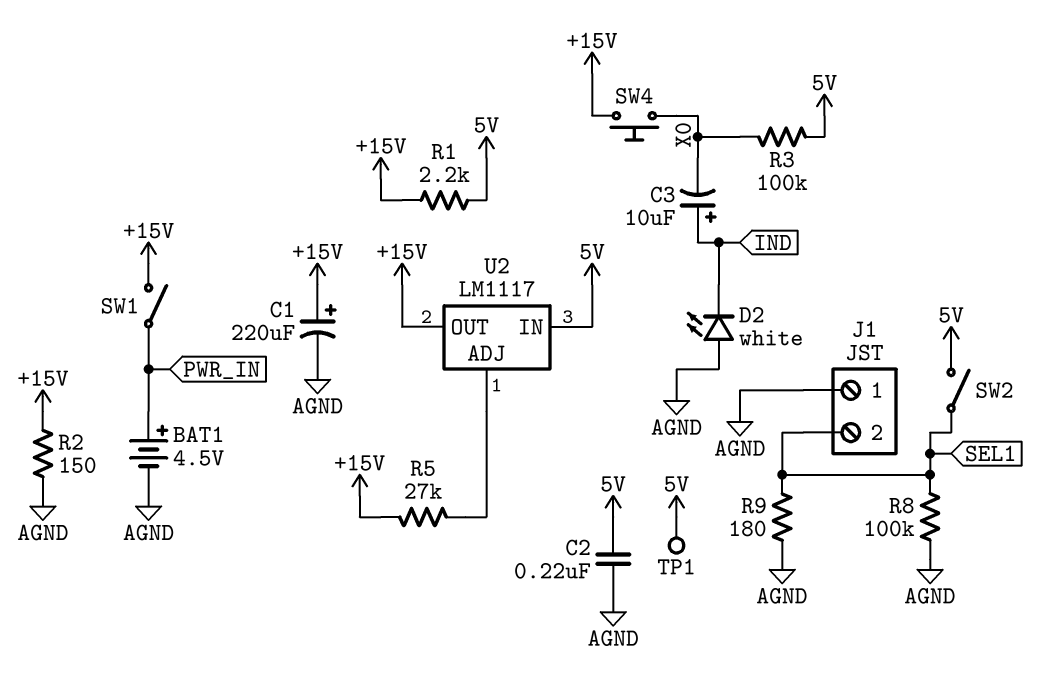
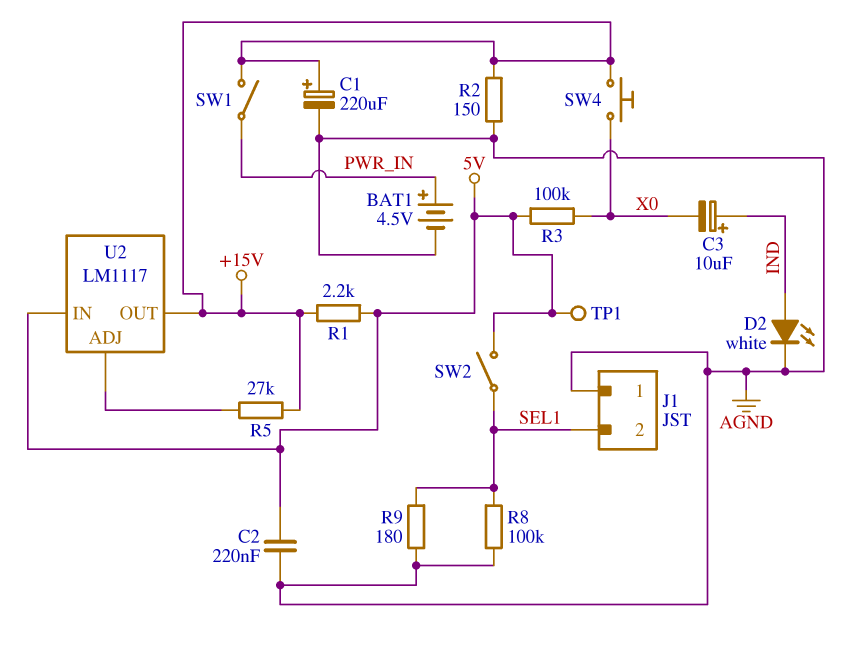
D2: LED white (A AGND, K IND) -> LED white (A IND, K AGND)

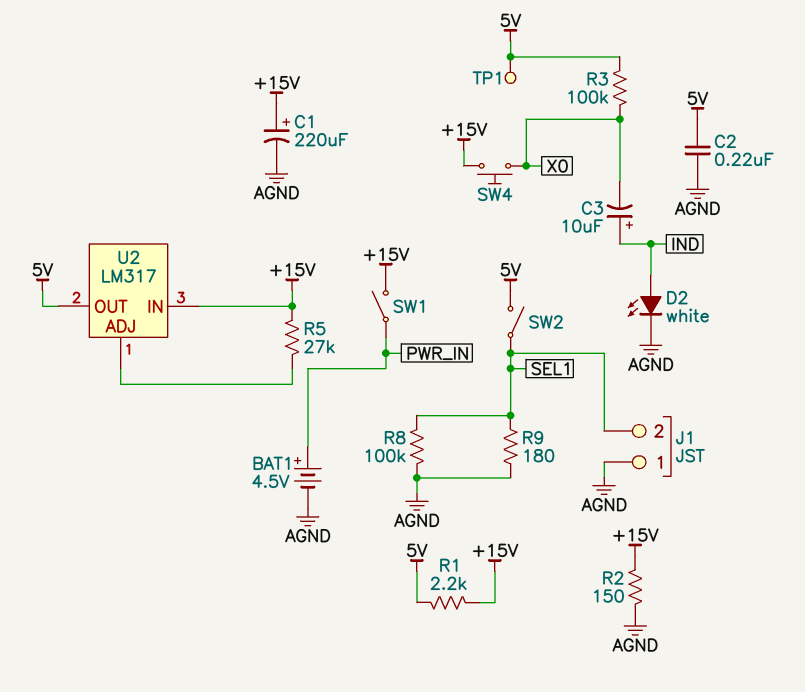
U2: LM1117 -> LM317
U2 pin IN: 5V -> +15V
U2 pin OUT: +15V -> 5V

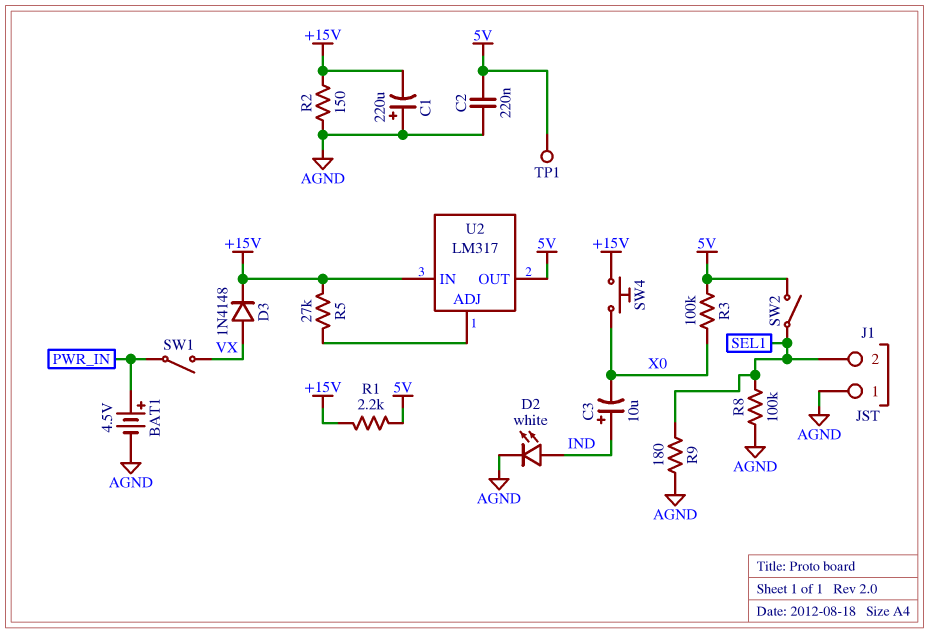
C1: 220uF (plus +15V, minus AGND) -> 220uF (plus AGND, minus +15V)
D3: none -> diode 1N4148 (A VX, K +15V)
SW1: switch (+15V, PWR_IN) -> switch (PWR_IN, VX)

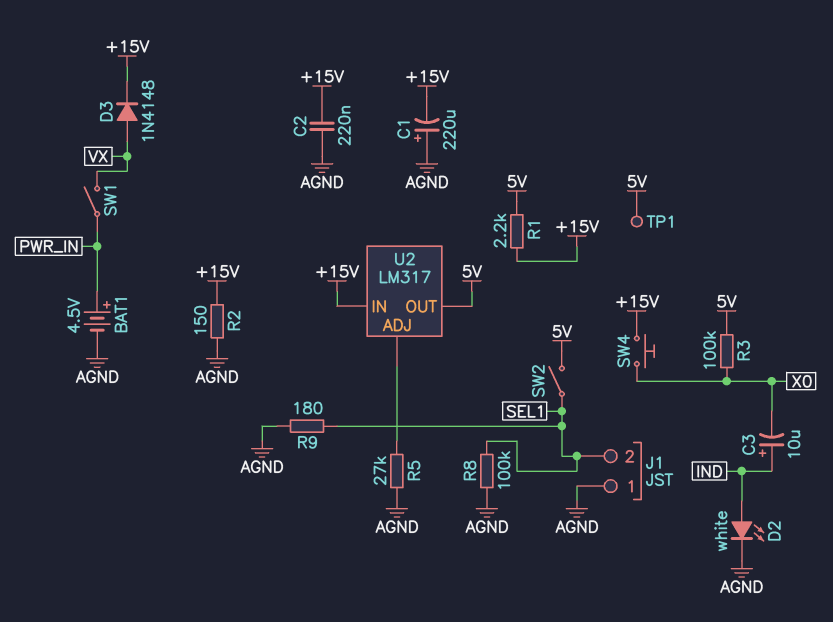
C2: 220nF (5V, AGND) -> 220nF (+15V, AGND)
R5: 27k (+15V, U2/ADJ) -> 27k (AGND, U2/ADJ)

